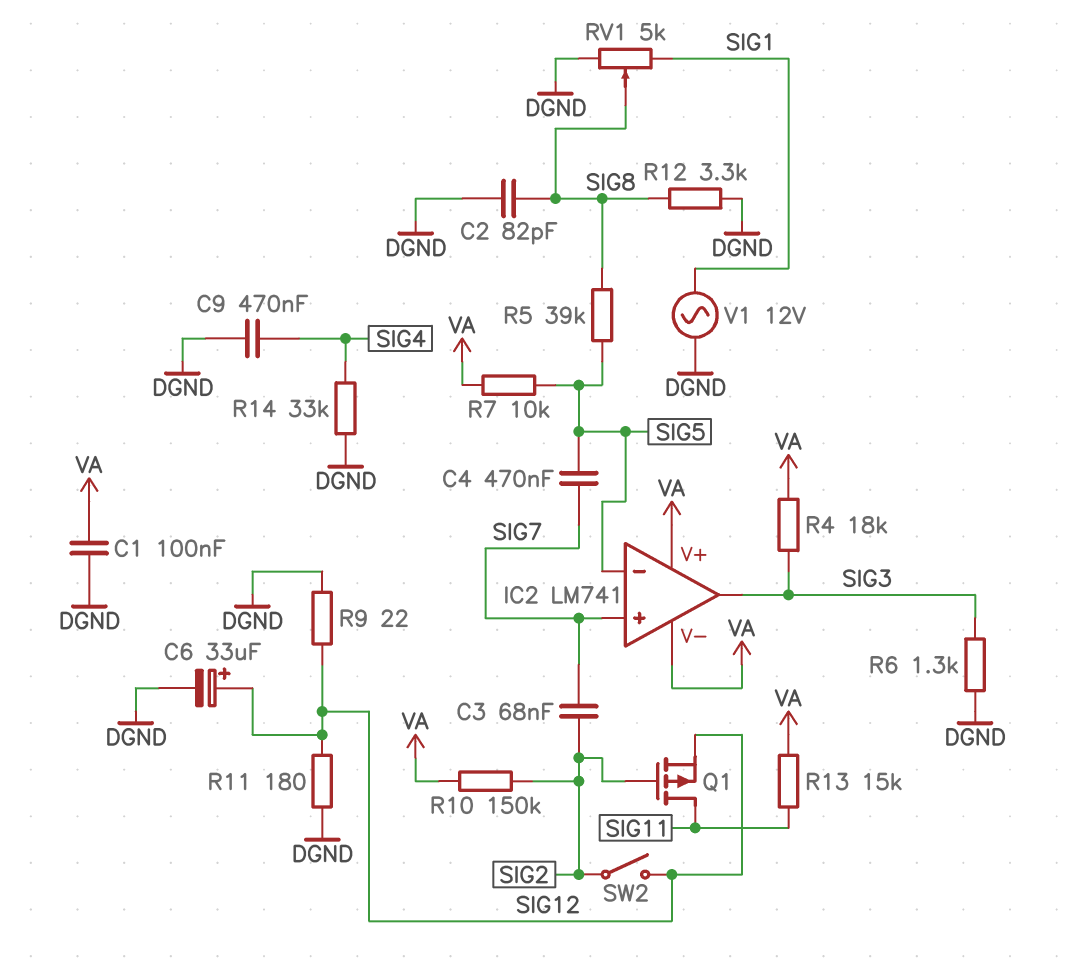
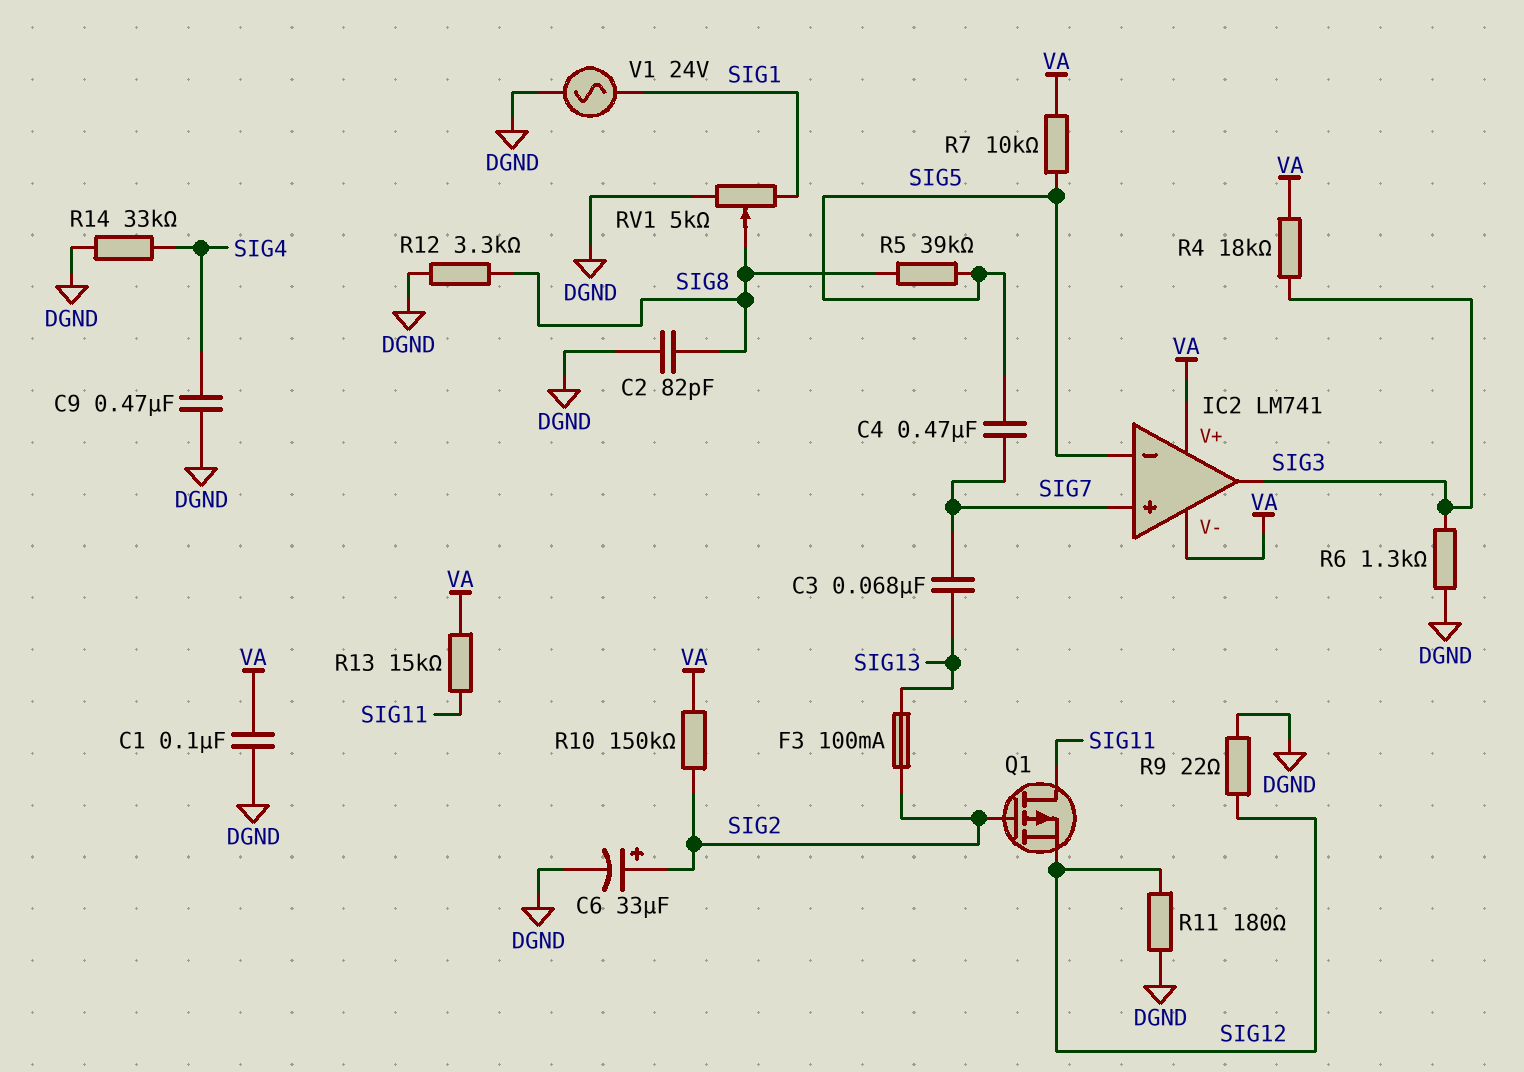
C3: 68nF (SIG2, SIG7) -> 68nF (SIG7, SIG13)
C6: 33uF (plus SIG12, minus DGND) -> 33uF (plus SIG2, minus DGND)
F3: none -> 100mA (SIG2, SIG13)
SW2: switch (SIG2, SIG12) -> none
V1: AC 12V (DGND, SIG1) -> AC 24V (DGND, SIG1)

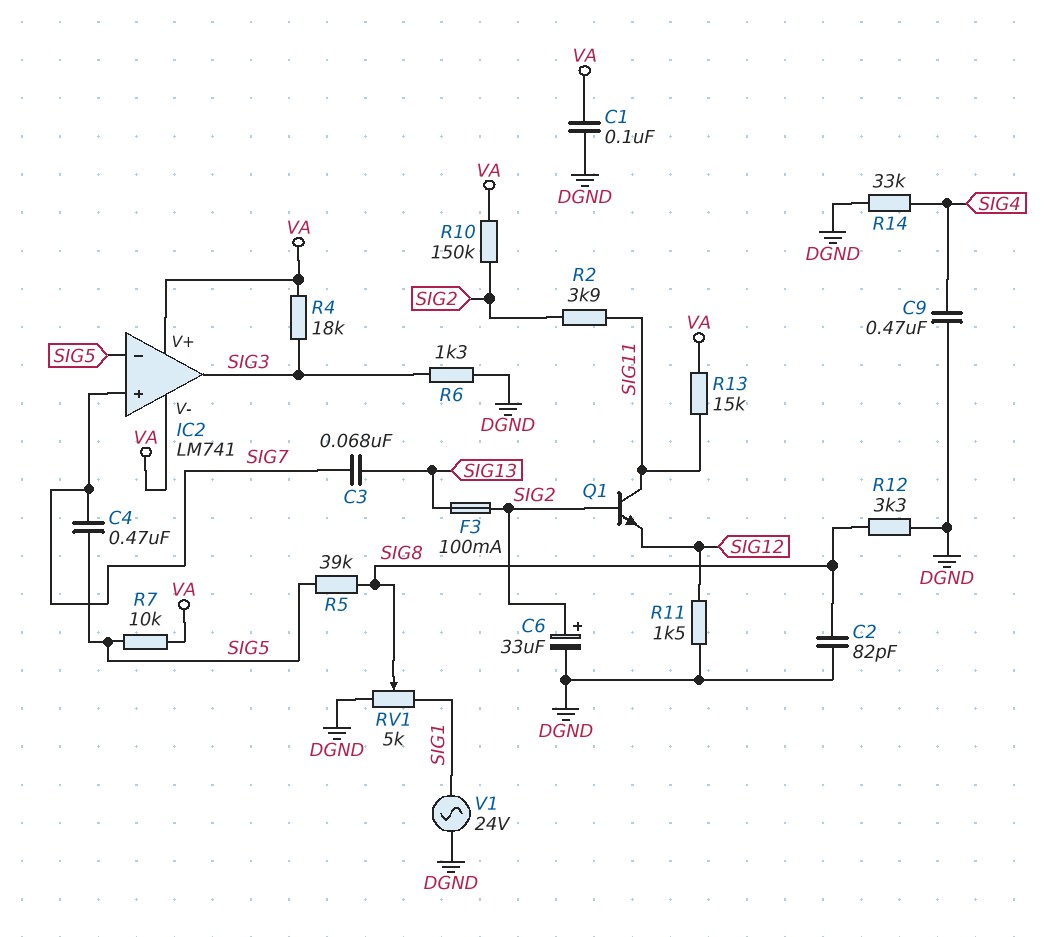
Q1: PMOS (G SIG2, D SIG11, S SIG12) -> NPN (B SIG2, C SIG11, E SIG12)
R2: none -> 3.9k (SIG2, SIG11)
R9: 22 (DGND, SIG12) -> none
R11: 180 (DGND, SIG12) -> 1.5k (DGND, SIG12)

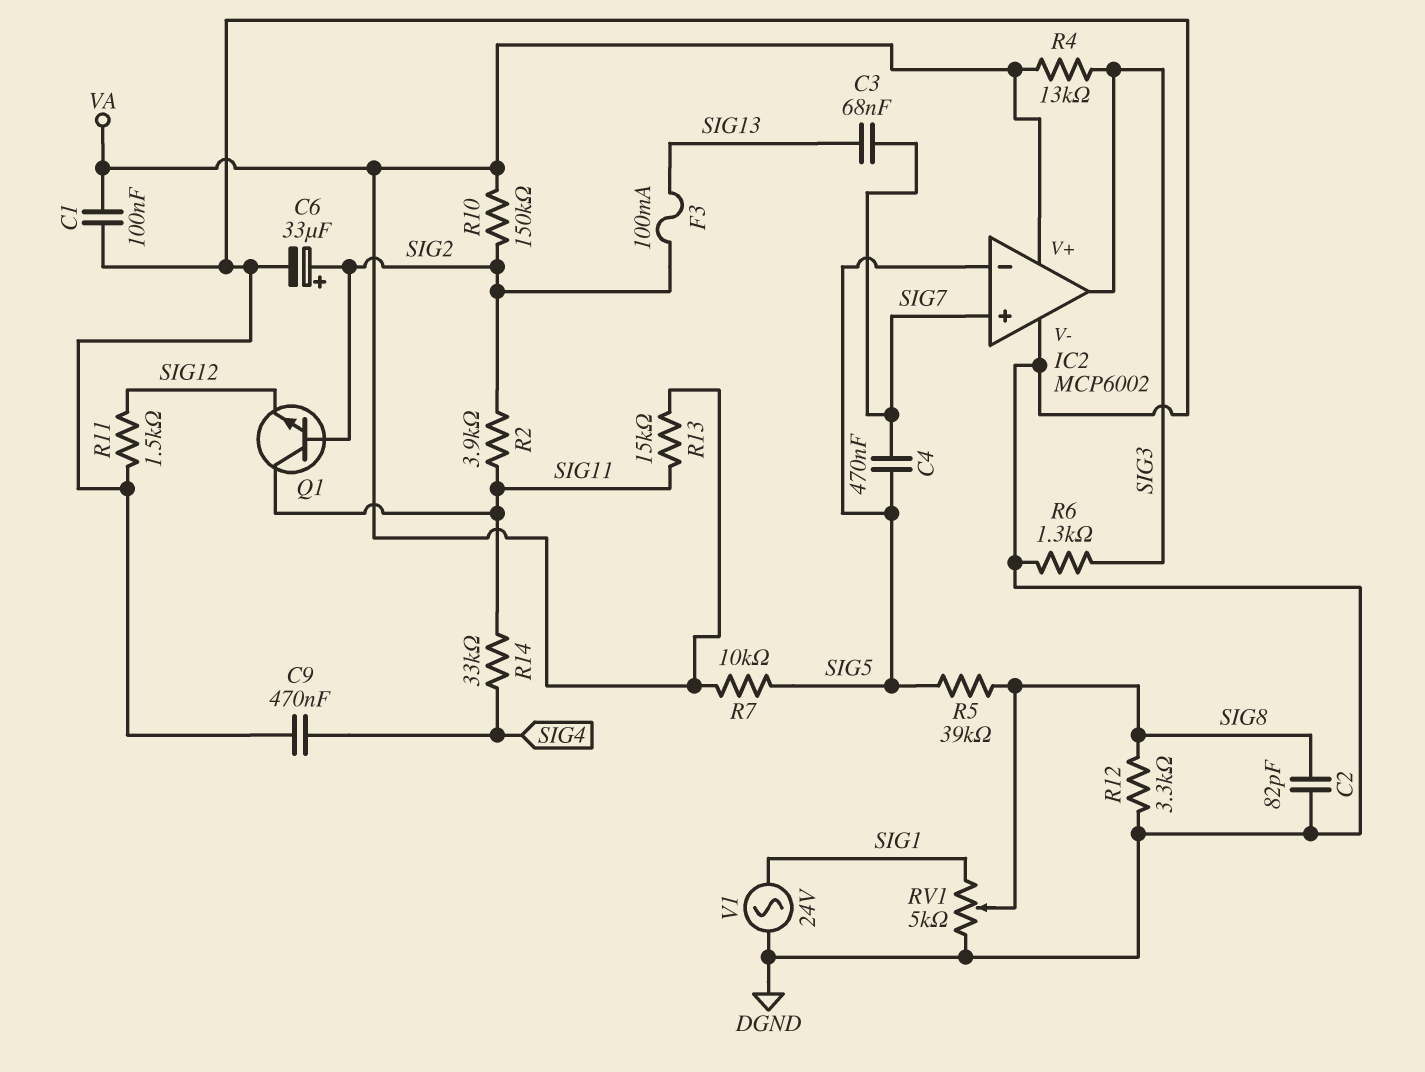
IC2: LM741 -> MCP6002
IC2 pin V-: VA -> DGND
R4: 18k (SIG3, VA) -> 13k (SIG3, VA)
R14: 33k (DGND, SIG4) -> 33k (SIG4, SIG11)

